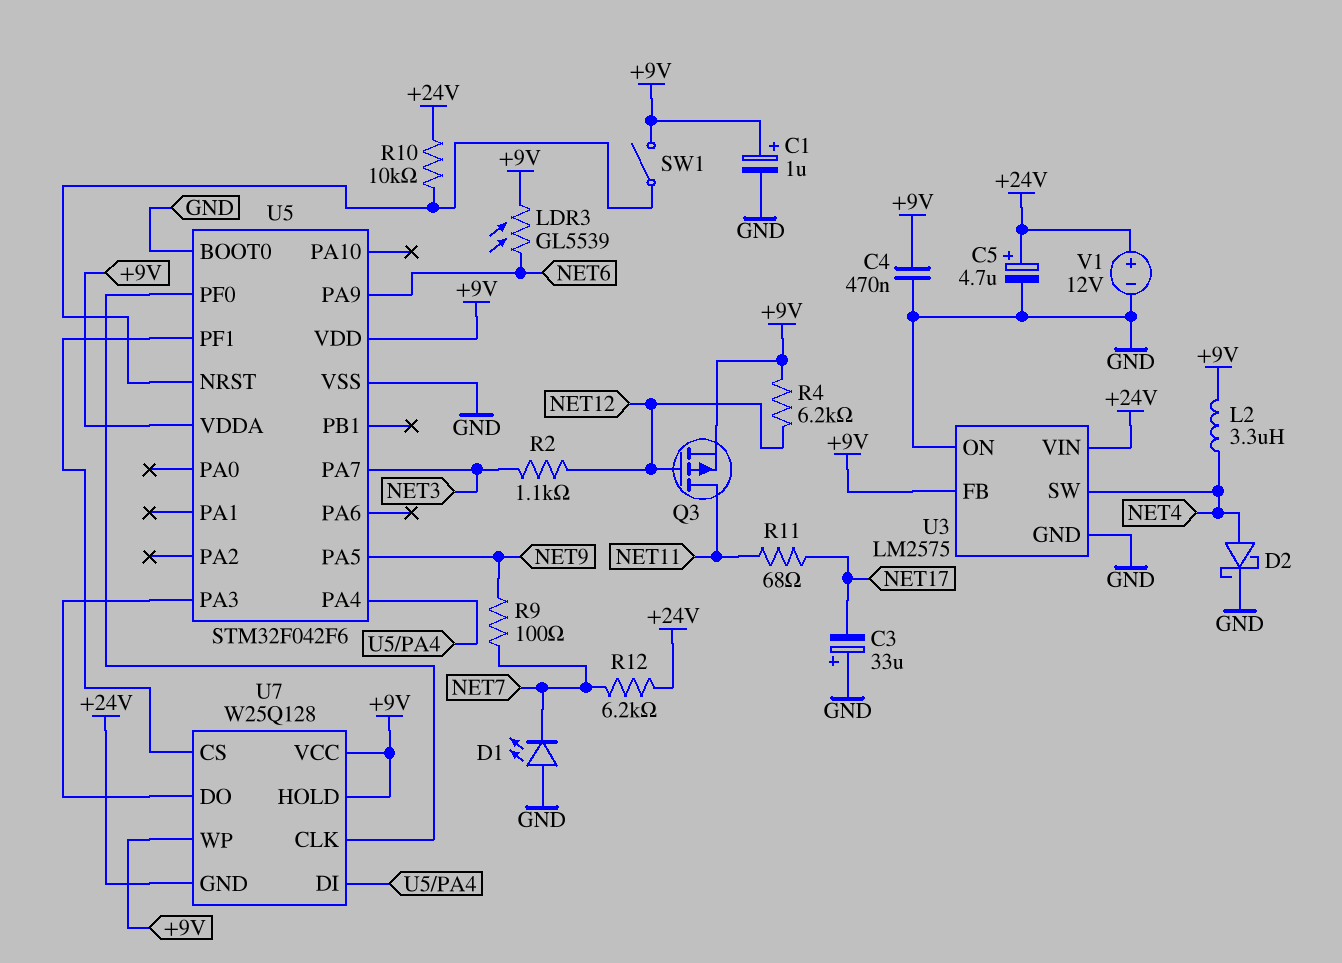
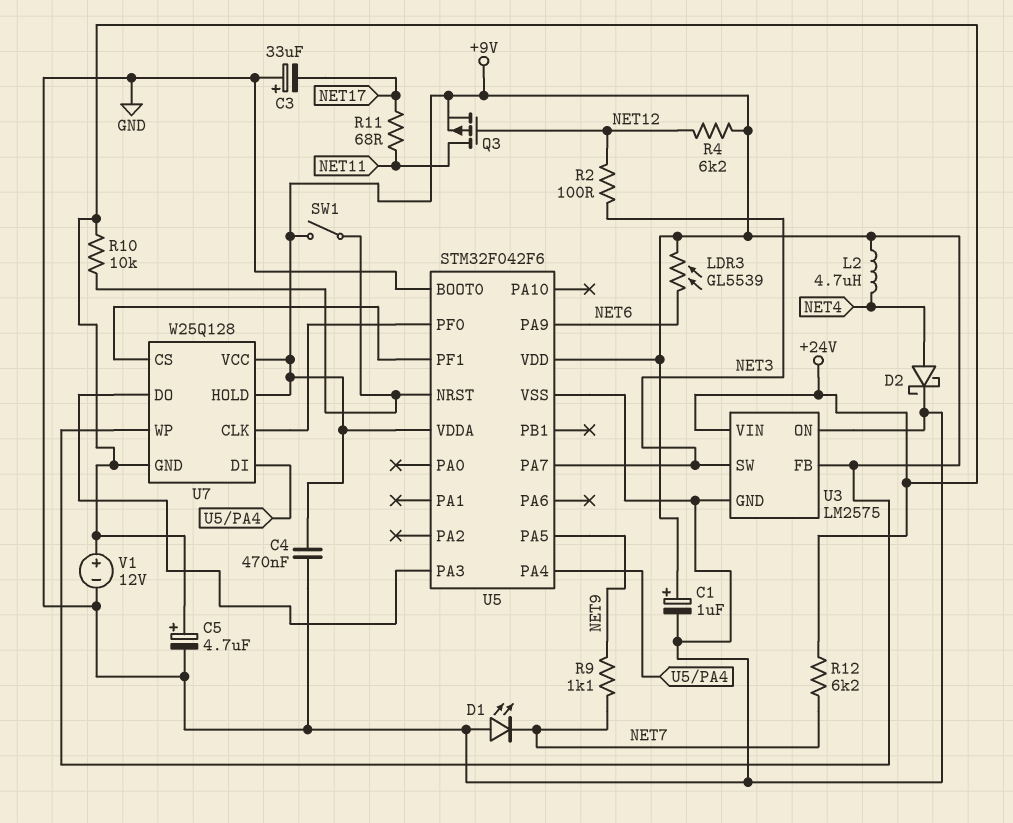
L2: 3.3uH (+9V, NET4) -> 4.7uH (+9V, NET4)
R2: 1.1k (NET3, NET12) -> 100 (NET3, NET12)
R9: 100 (NET7, NET9) -> 1.1k (NET7, NET9)
U3 pin SW: NET4 -> NET3

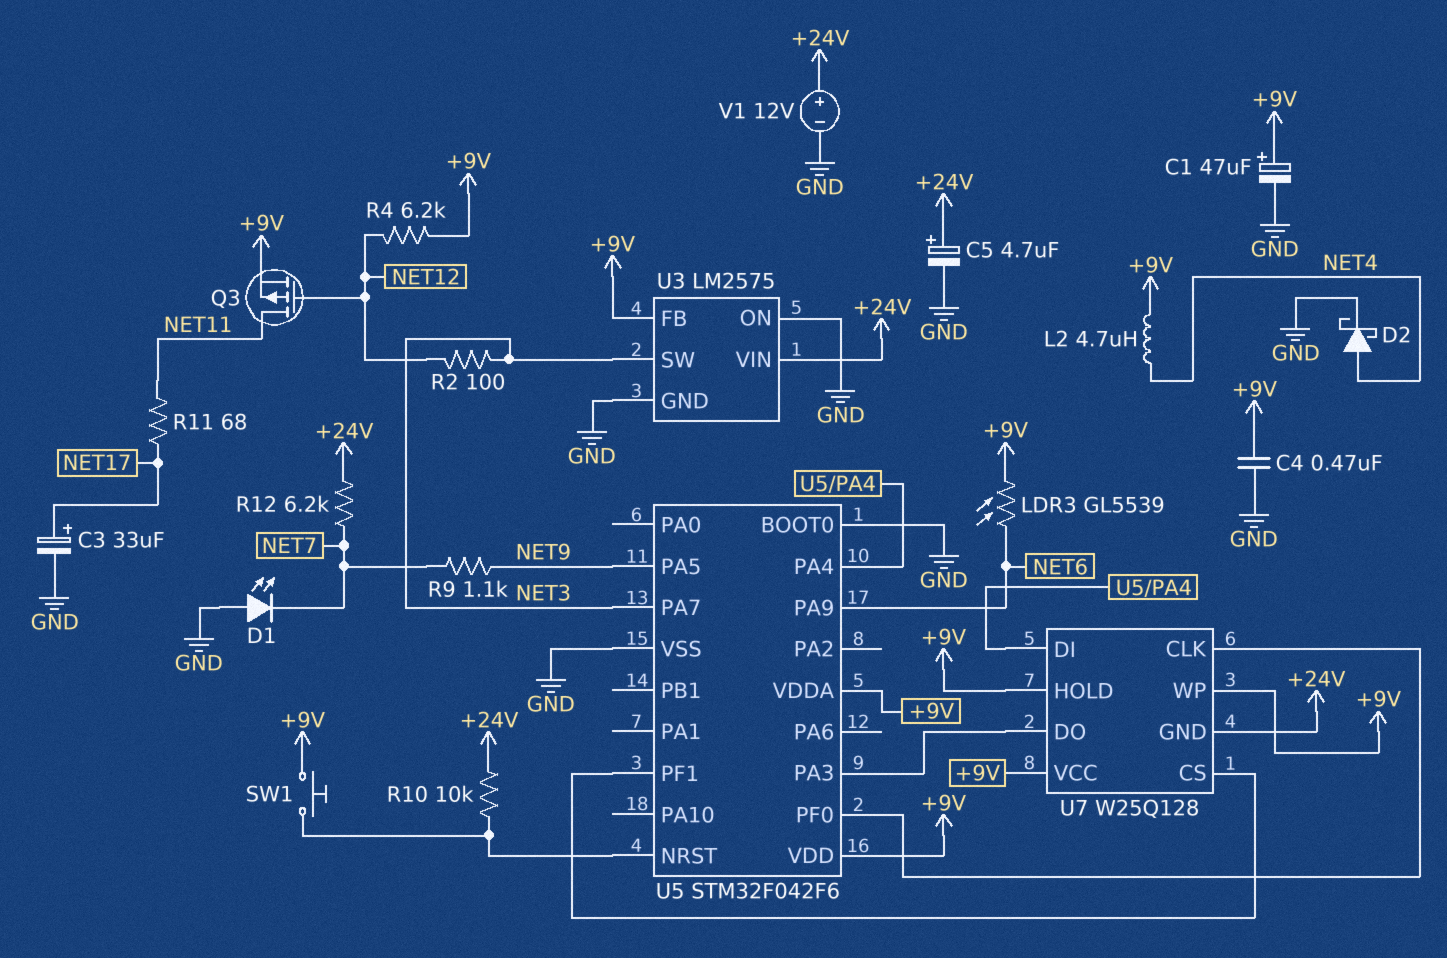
C1: 1uF (plus +9V, minus GND) -> 47uF (plus +9V, minus GND)
C3: 33uF (plus GND, minus NET17) -> 33uF (plus NET17, minus GND)
SW1: switch (+9V, U5/NRST) -> button (+9V, U5/NRST)

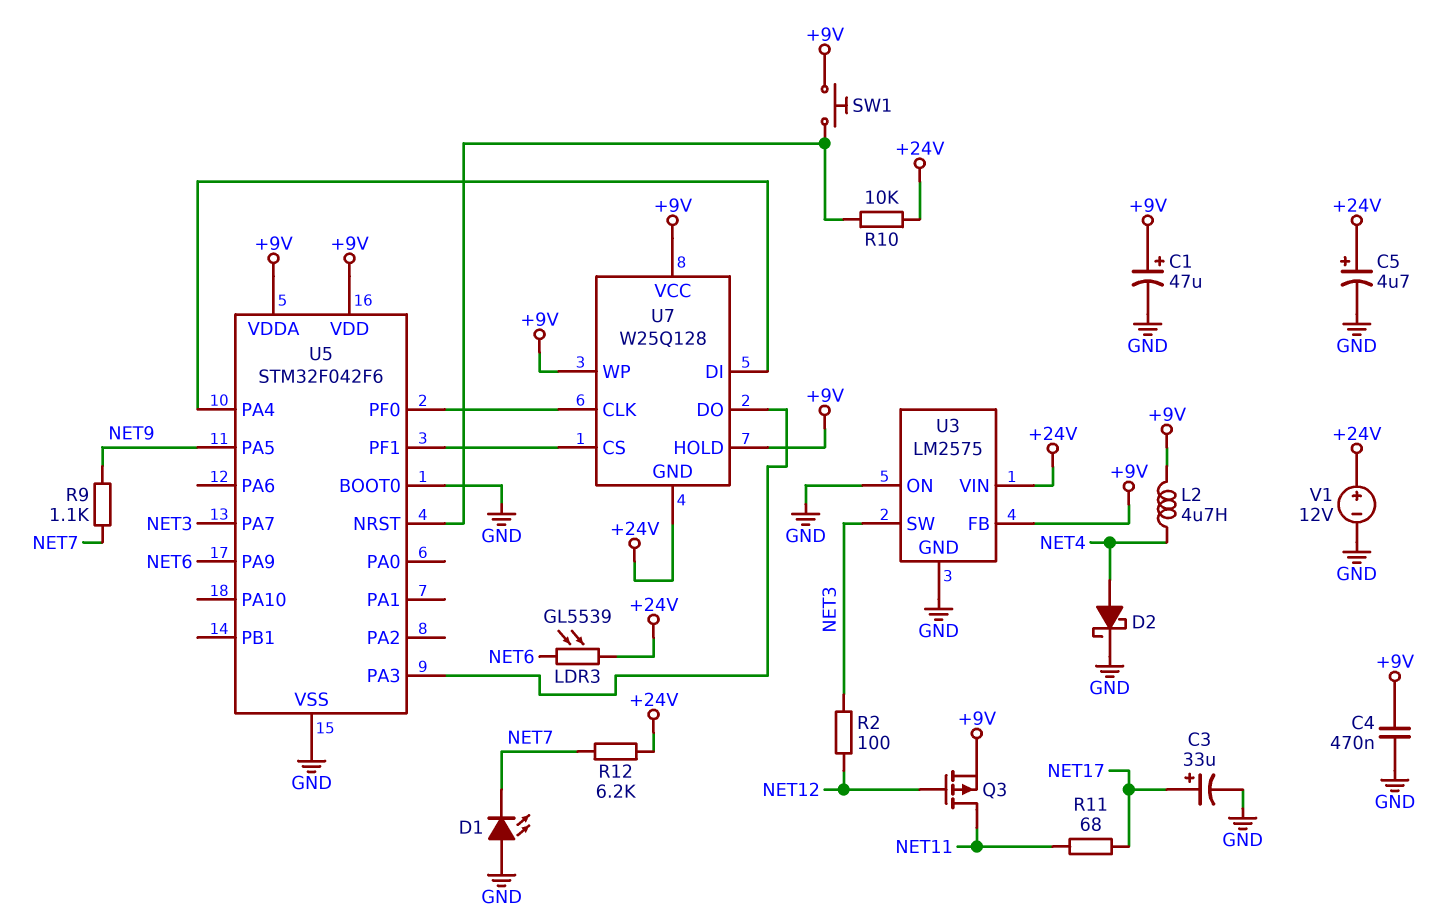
LDR3: GL5539 (+9V, NET6) -> GL5539 (+24V, NET6)
R4: 6.2k (+9V, NET12) -> none

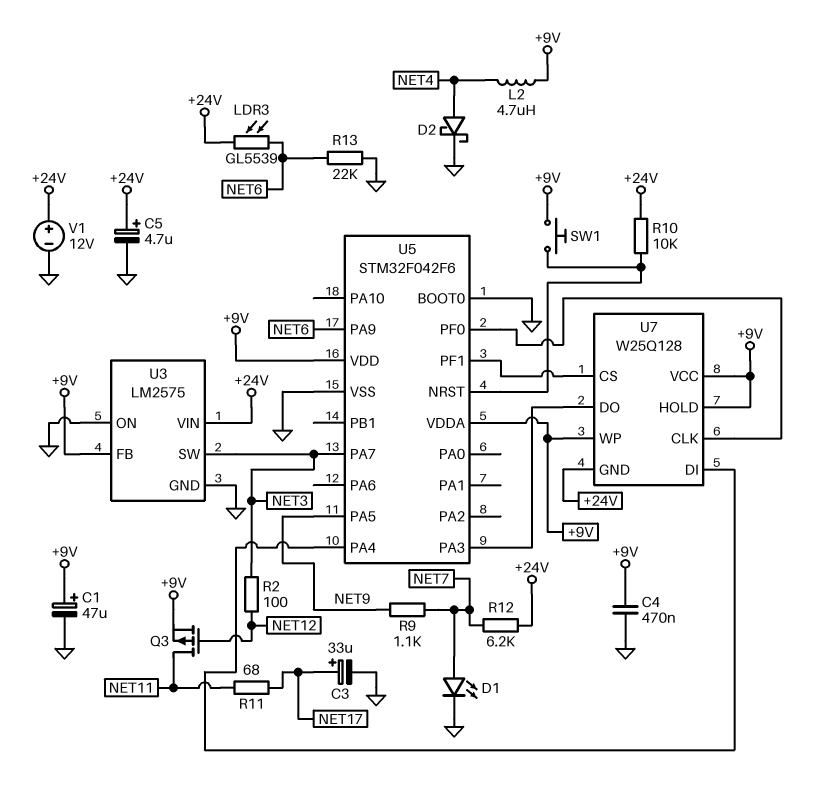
D1: LED (A GND, K NET7) -> LED (A NET7, K GND)
R13: none -> 22k (GND, NET6)

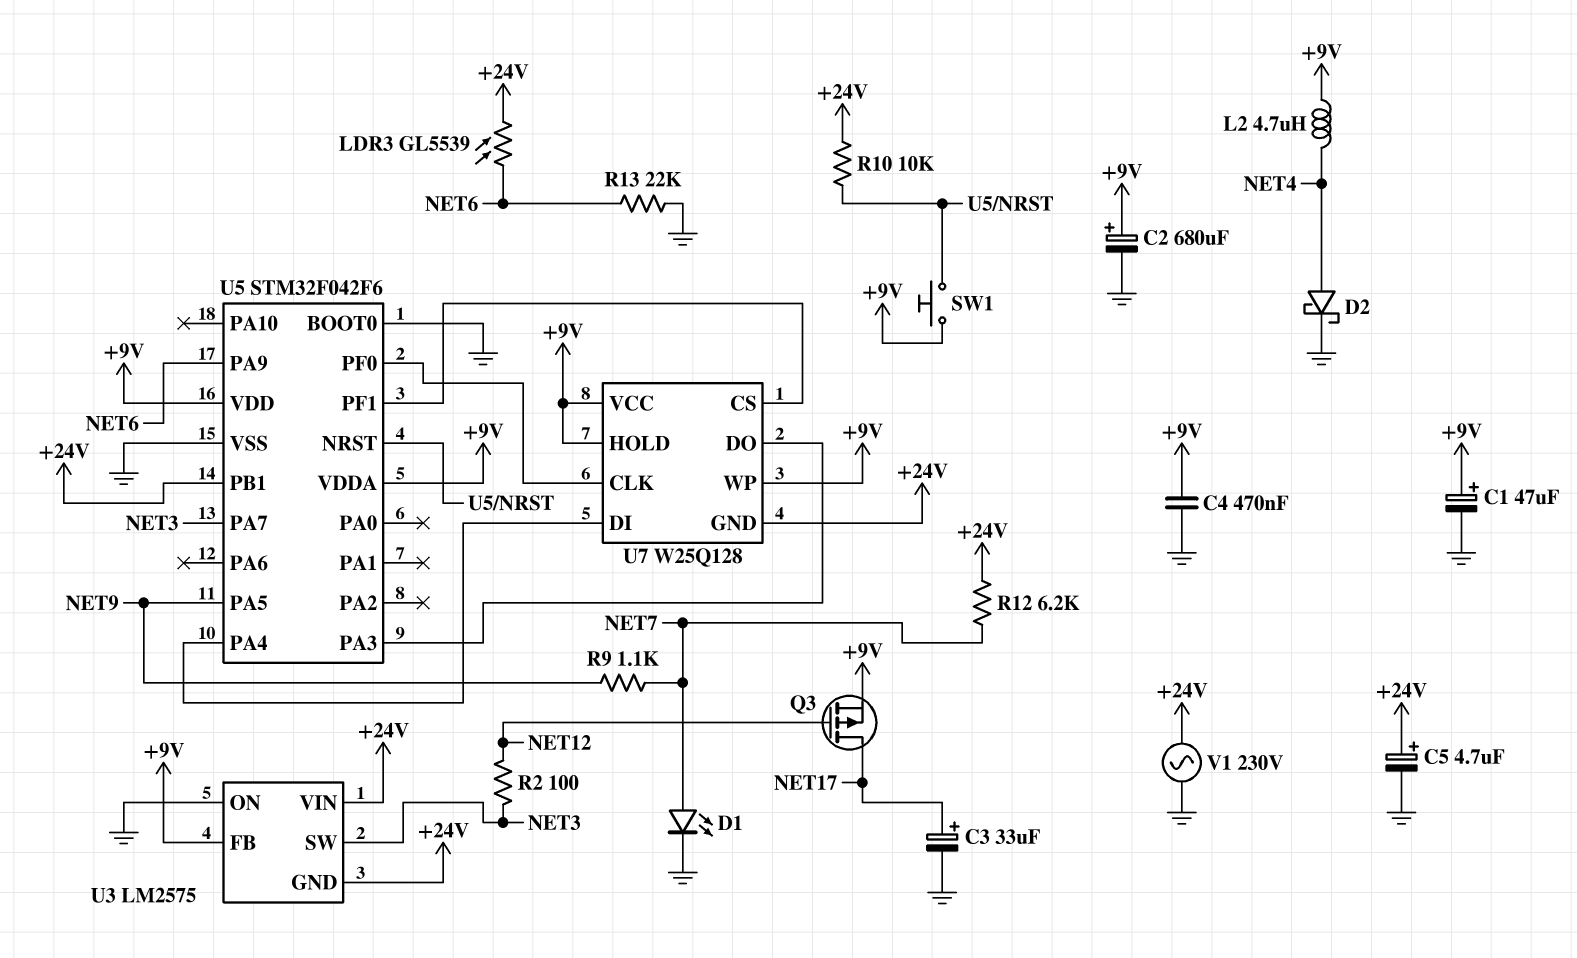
C2: none -> 680uF (plus +9V, minus GND)
Q3: PMOS (G NET12, D NET11, S +9V) -> PMOS (G NET12, D NET17, S +9V)
R11: 68 (NET11, NET17) -> none
U3 pin GND: GND -> +24V
U5 pin PB1: none -> +24V
V1: 12V (plus +24V, minus GND) -> AC 230V (+24V, GND)

